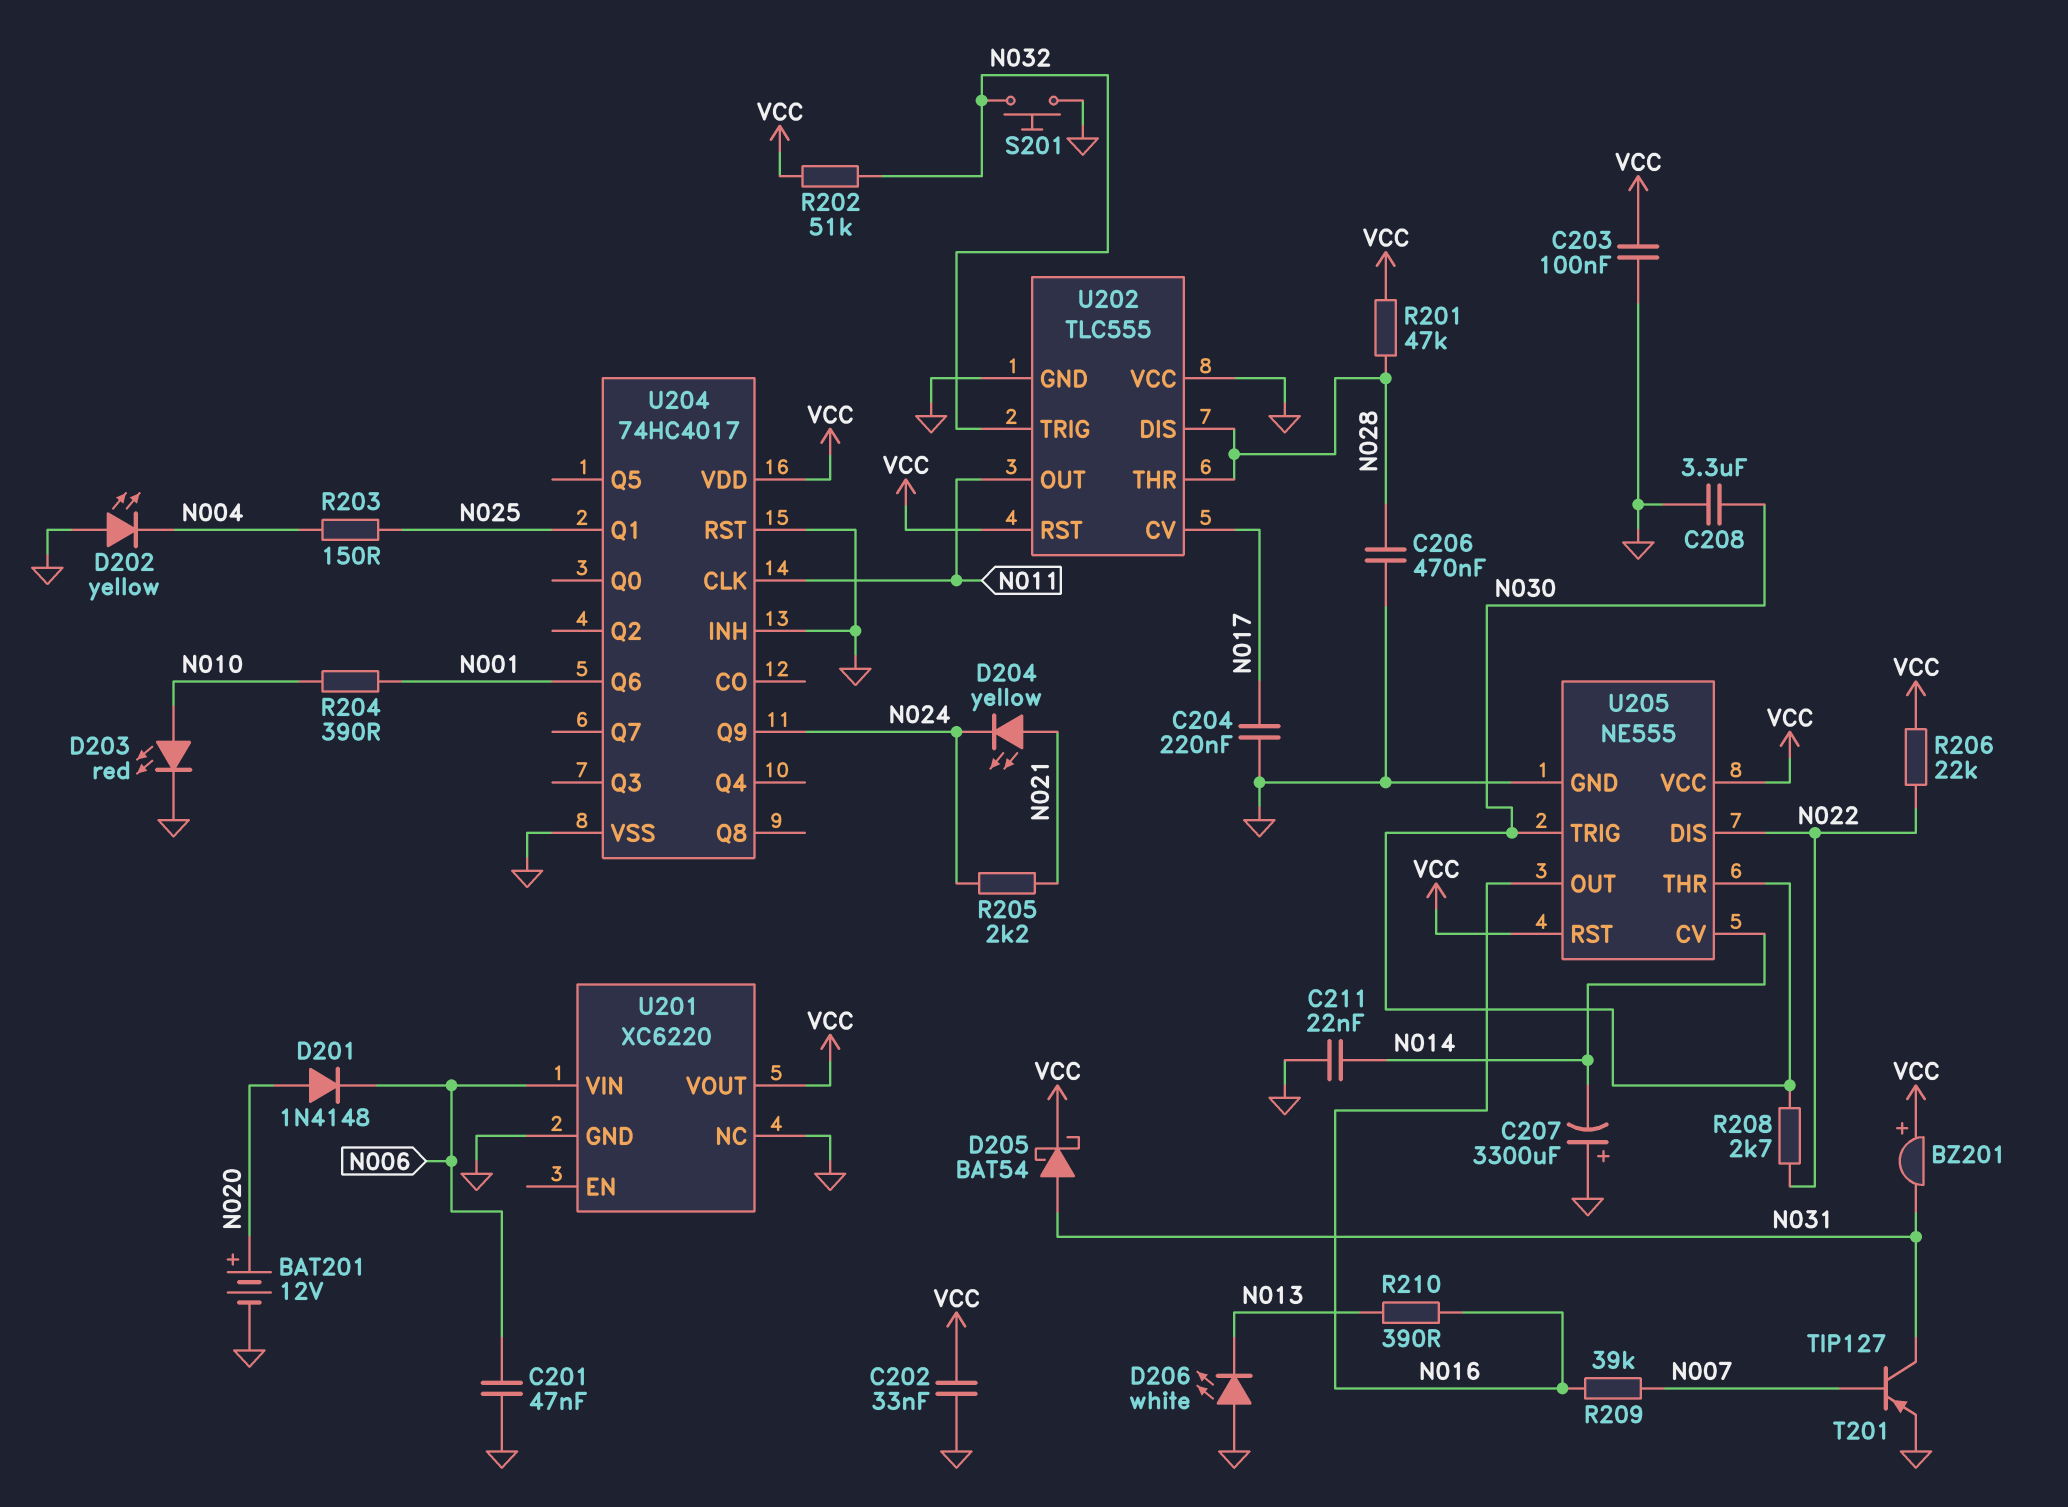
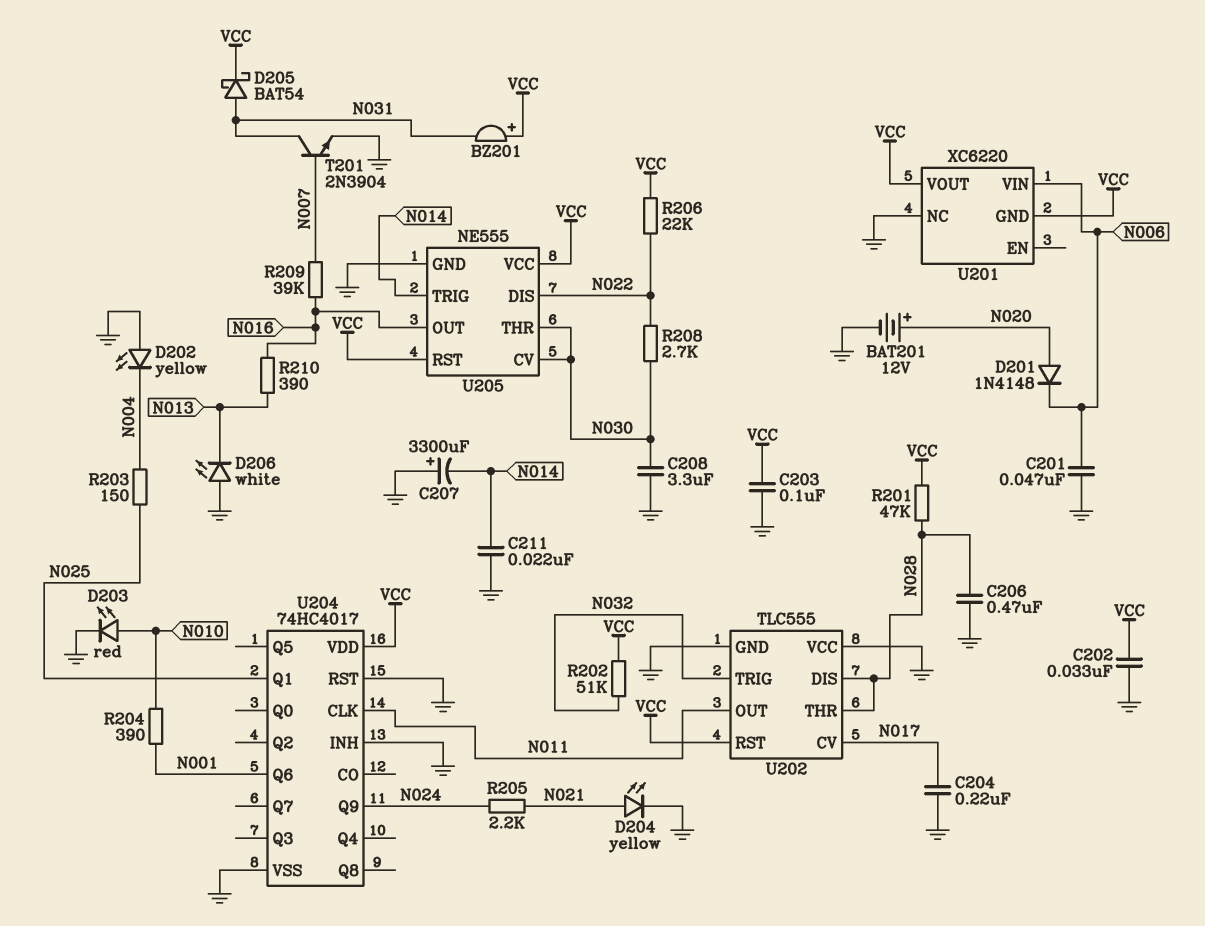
D204: LED yellow (A N021, K N024) -> LED yellow (A N021, K GND)
S201: button (GND, N032) -> none
T201: PNP TIP127 (B N007, C N031, E GND) -> NPN 2N3904 (B N007, C N031, E GND)
U201 pin GND: GND -> VCC
U205 pin CV: N014 -> N030
U205 pin TRIG: N030 -> N014

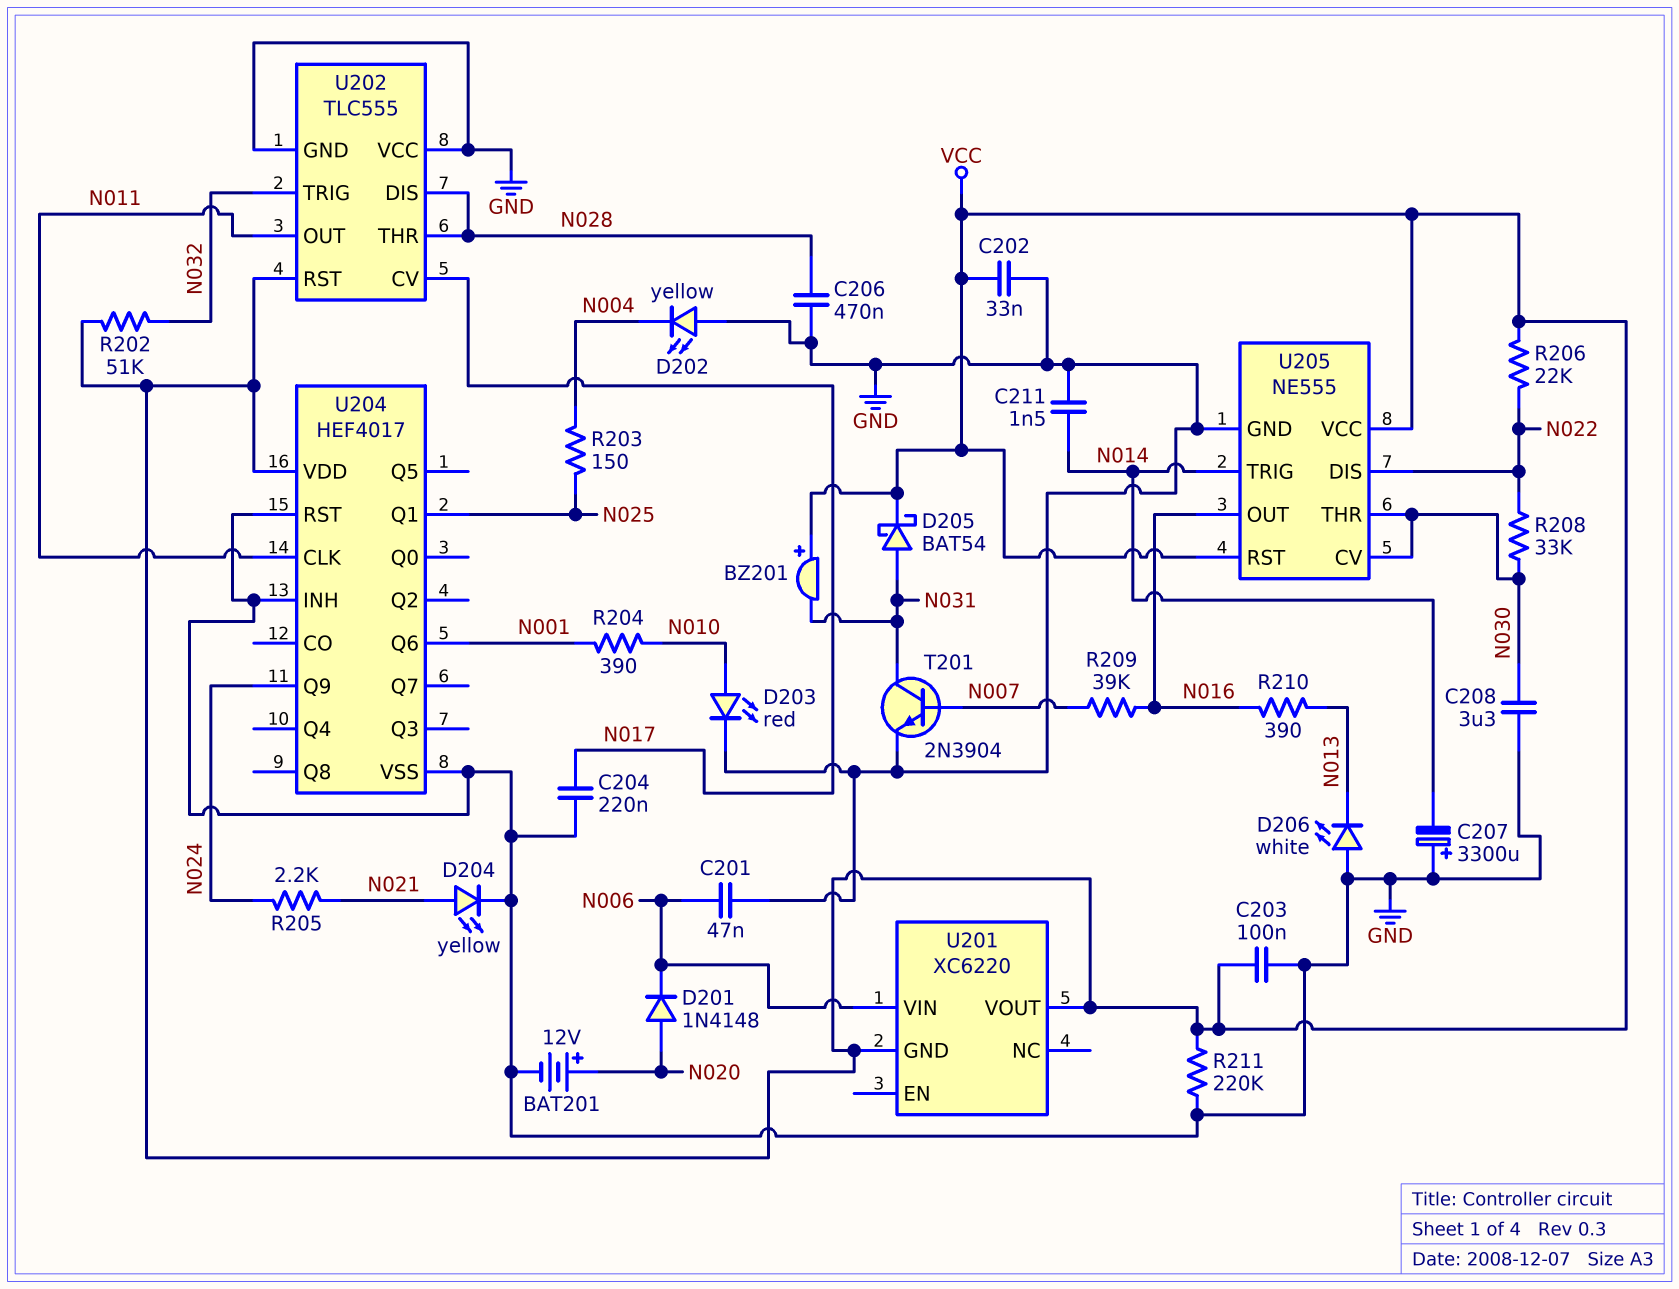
C211: 22nF (GND, N014) -> 1.5nF (GND, N014)
R201: 47k (N028, VCC) -> none
R208: 2.7k (N022, N030) -> 33k (N022, N030)
R211: none -> 220k (GND, VCC)
U201 pin NC: GND -> none
U204: 74HC4017 -> HEF4017

